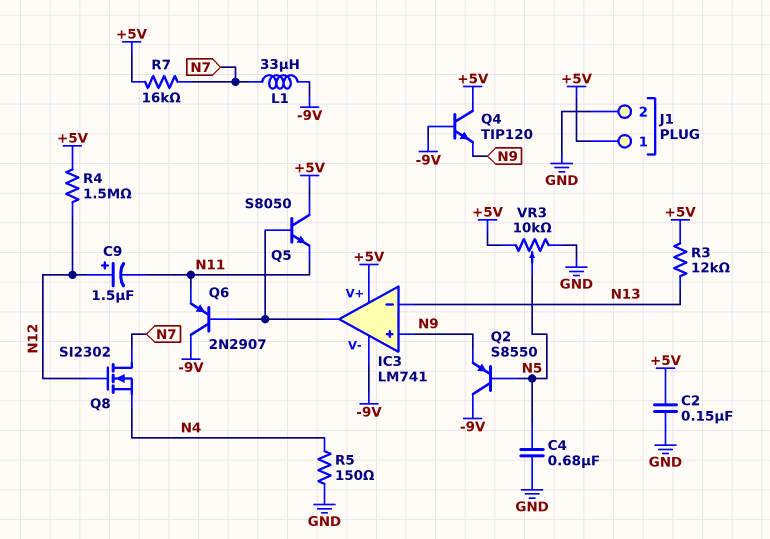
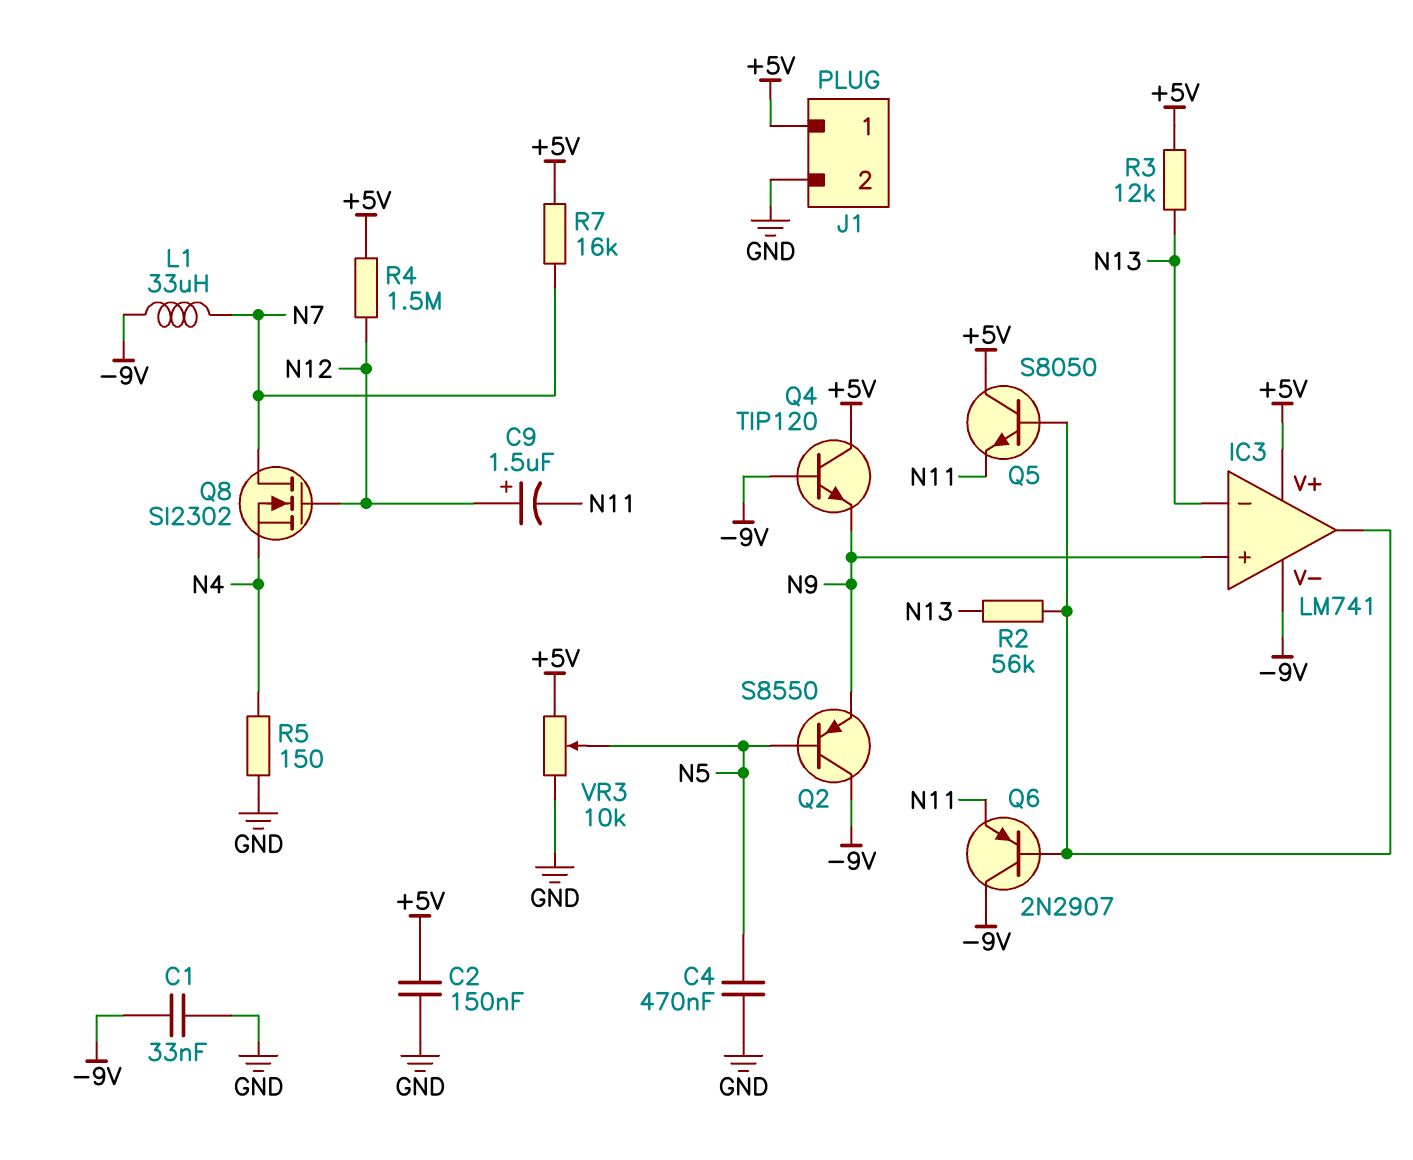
C1: none -> 33nF (-9V, GND)
C4: 680nF (GND, N5) -> 470nF (GND, N5)
R2: none -> 56k (IC3/out, N13)

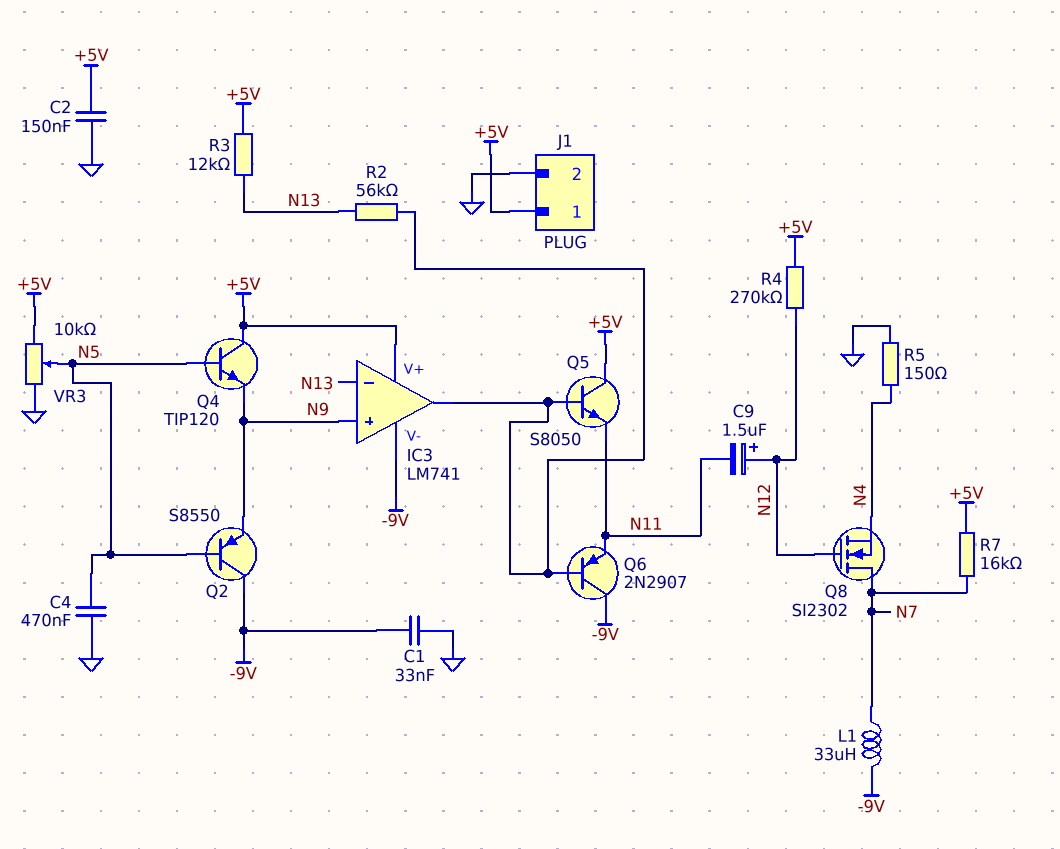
Q4: NPN TIP120 (B -9V, C +5V, E N9) -> NPN TIP120 (B N5, C +5V, E N9)
R4: 1.5M (+5V, N12) -> 270k (+5V, N12)

